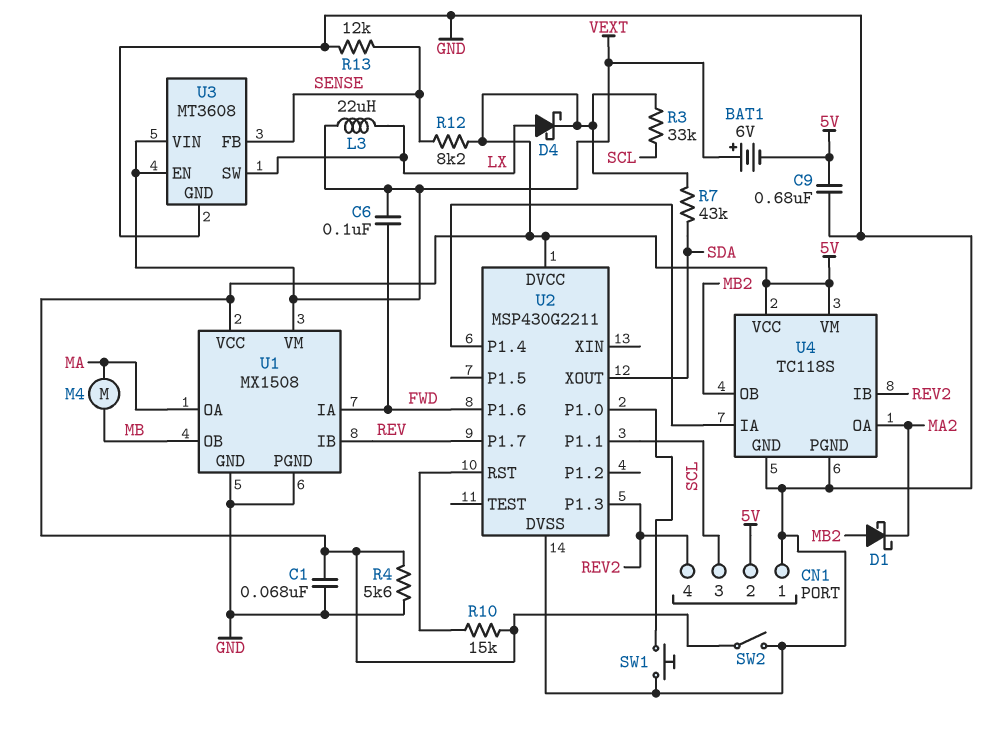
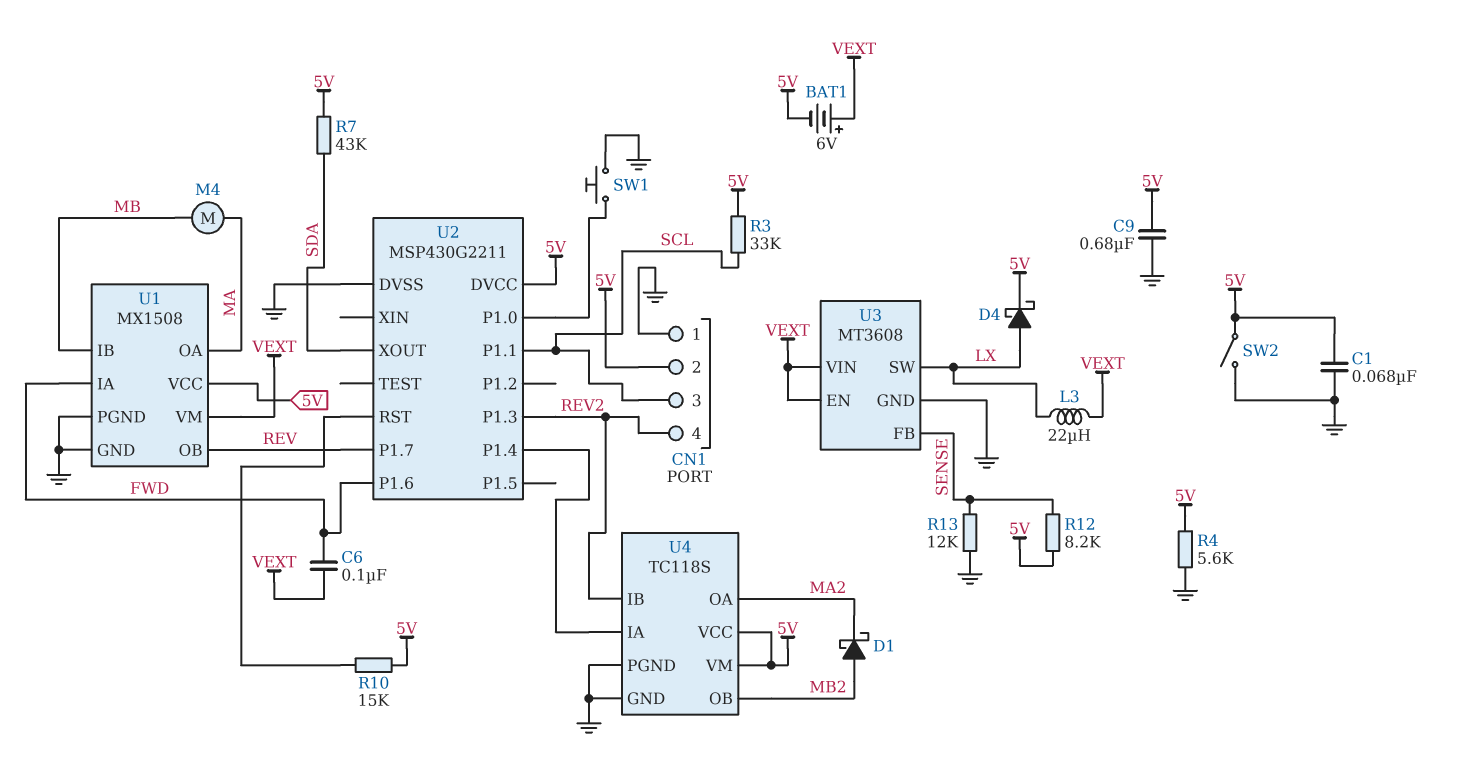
U1 pin IB: REV -> MB
U1 pin OB: MB -> REV

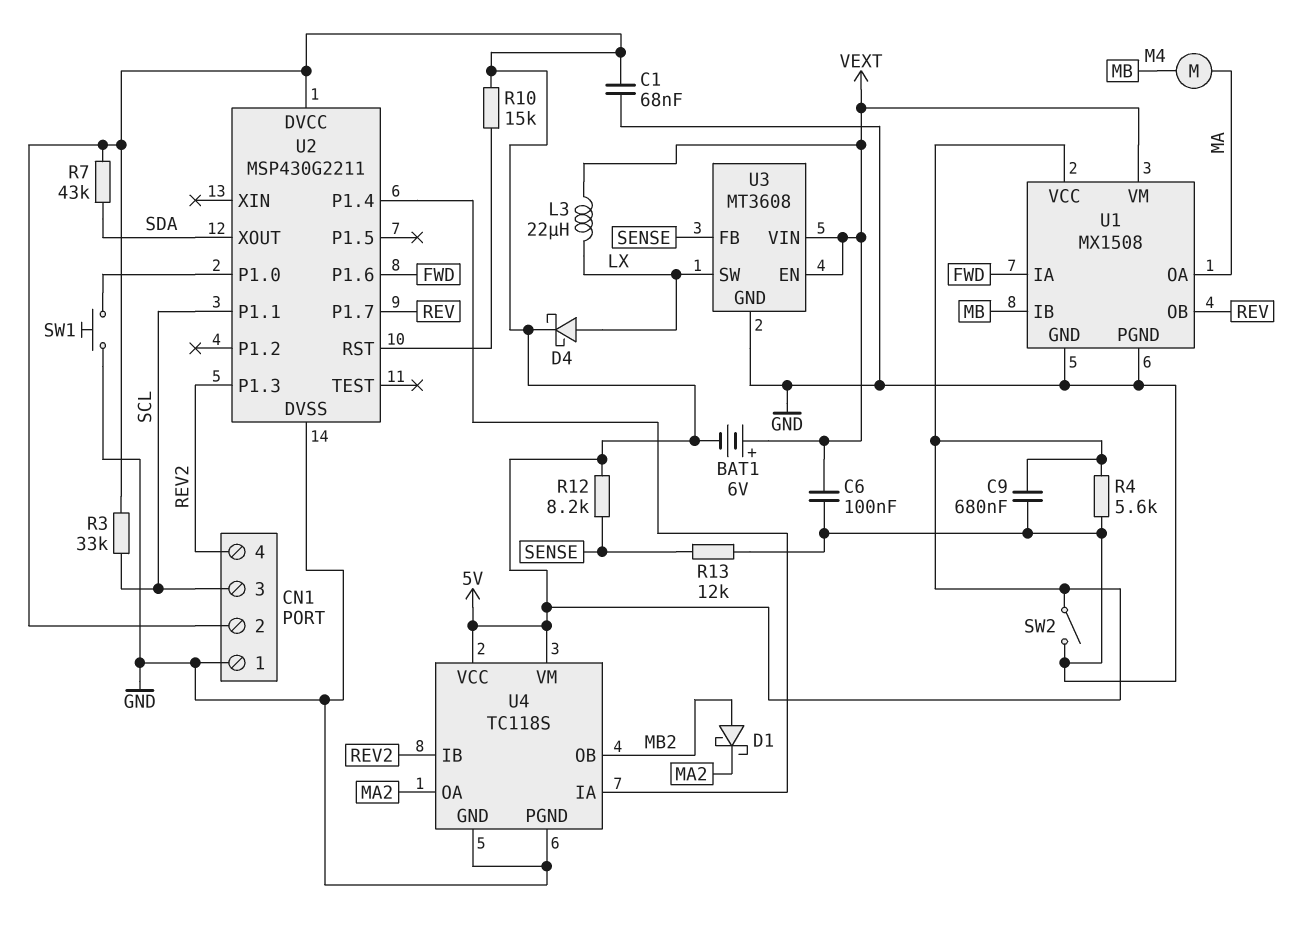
C6: 100nF (FWD, VEXT) -> 100nF (GND, VEXT)

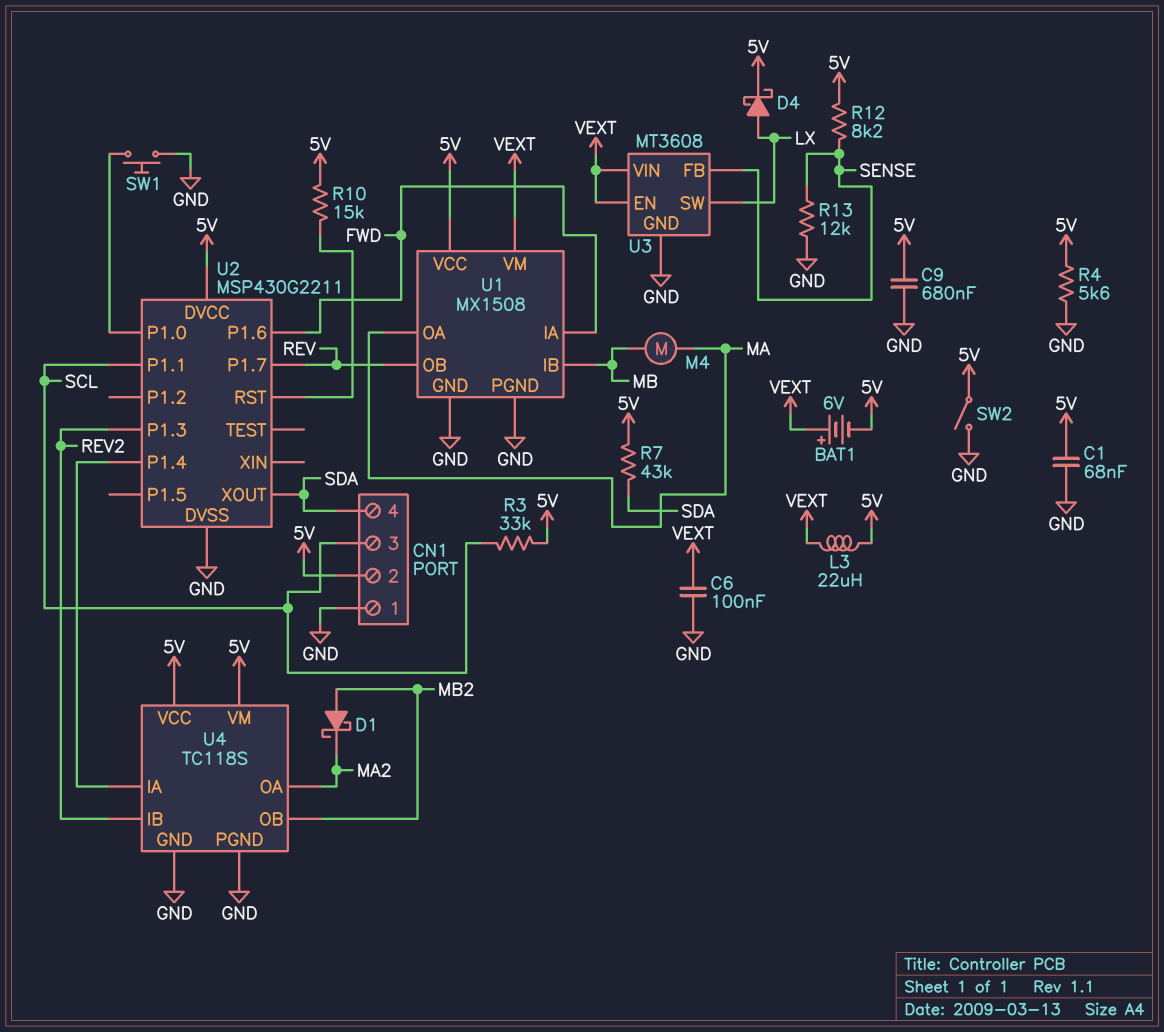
CN1 pin 4: REV2 -> SDA
L3: 22uH (LX, VEXT) -> 22uH (5V, VEXT)

